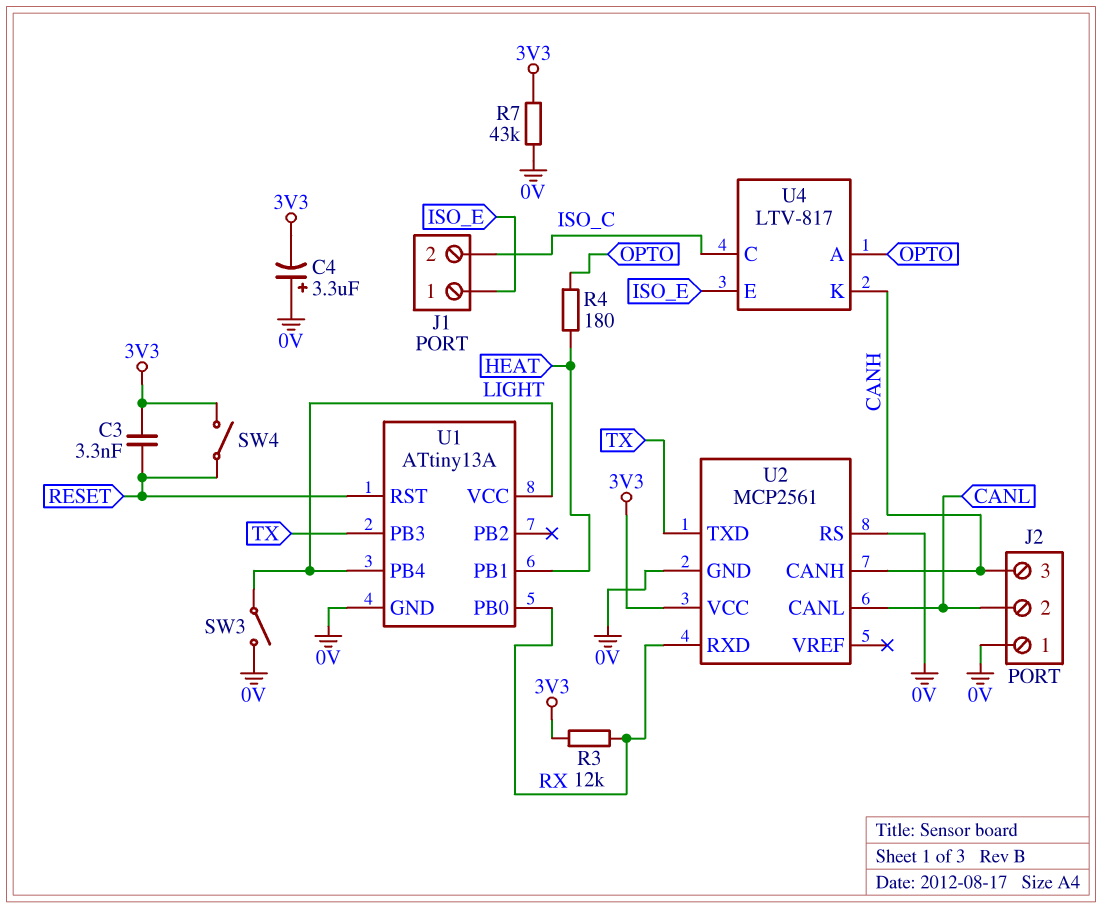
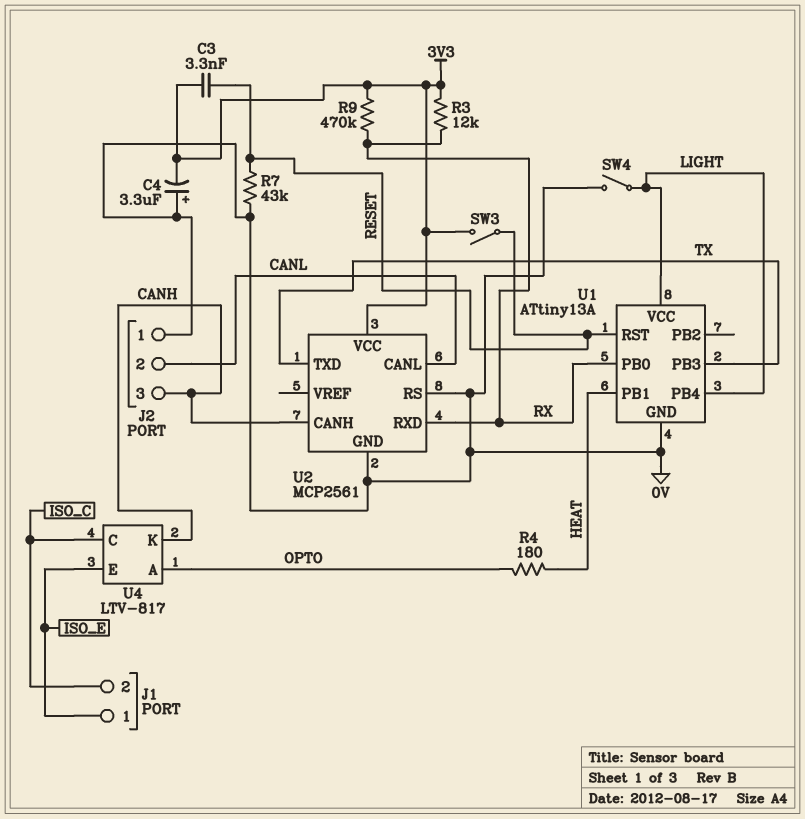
R7: 43k (0V, 3V3) -> 43k (0V, RESET)
R9: none -> 470k (3V3, RX)
SW3: switch (0V, LIGHT) -> switch (3V3, RESET)
SW4: switch (3V3, RESET) -> switch (0V, LIGHT)

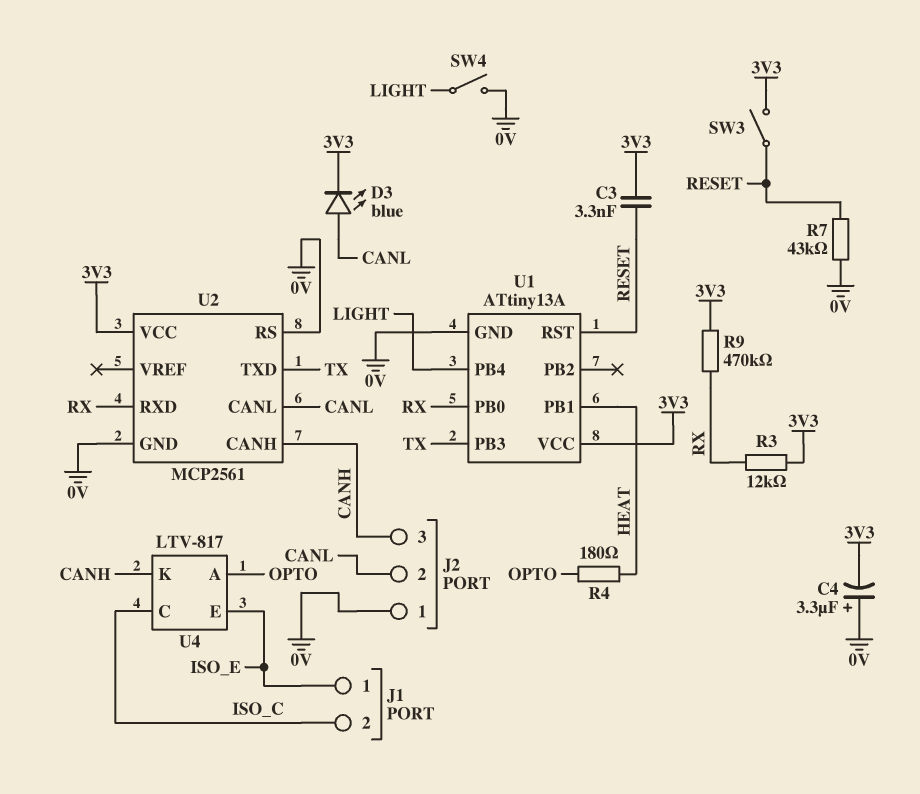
D3: none -> LED blue (A CANL, K 3V3)
U1 pin VCC: LIGHT -> 3V3

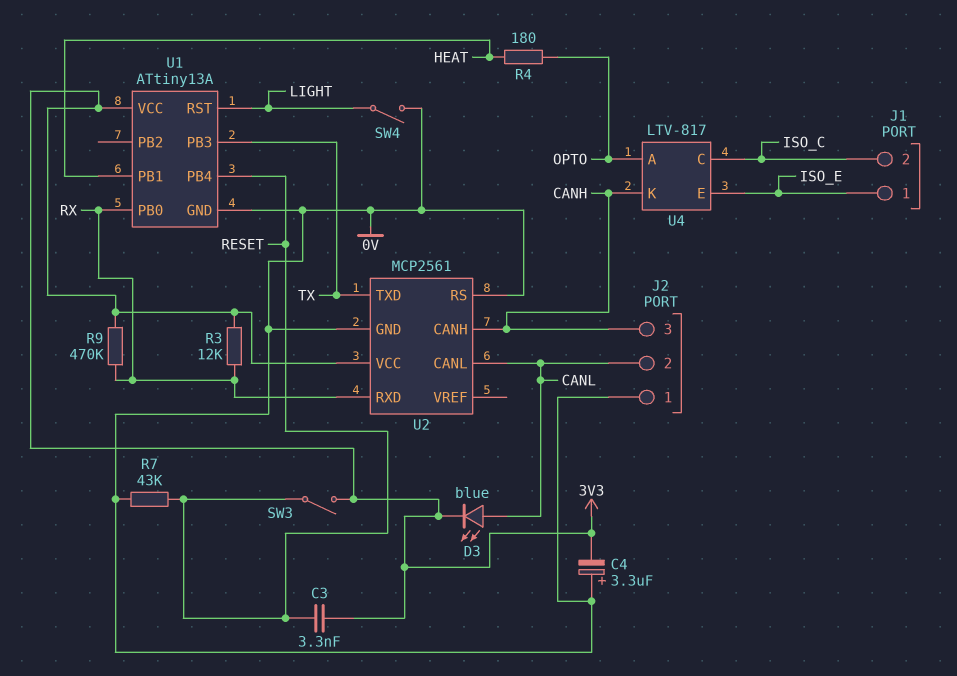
U1 pin PB4: LIGHT -> RESET
U1 pin RST: RESET -> LIGHT

